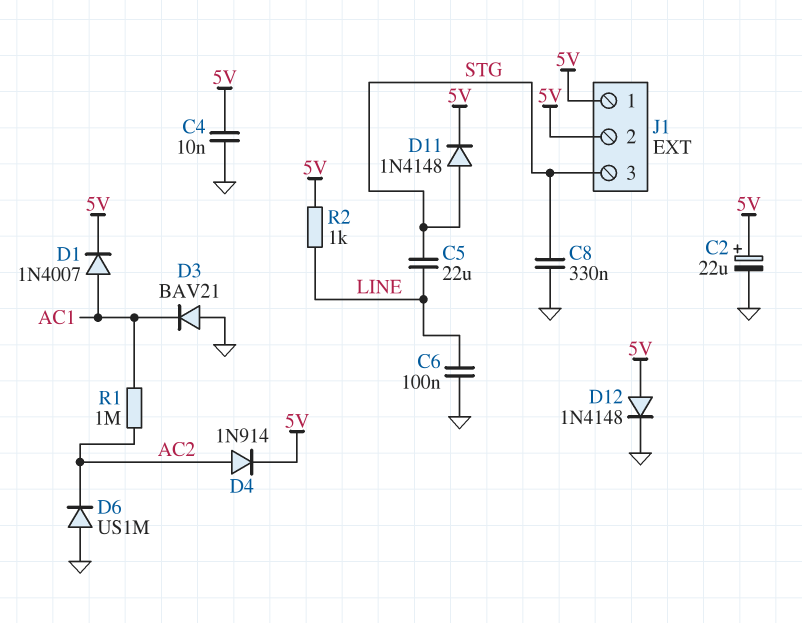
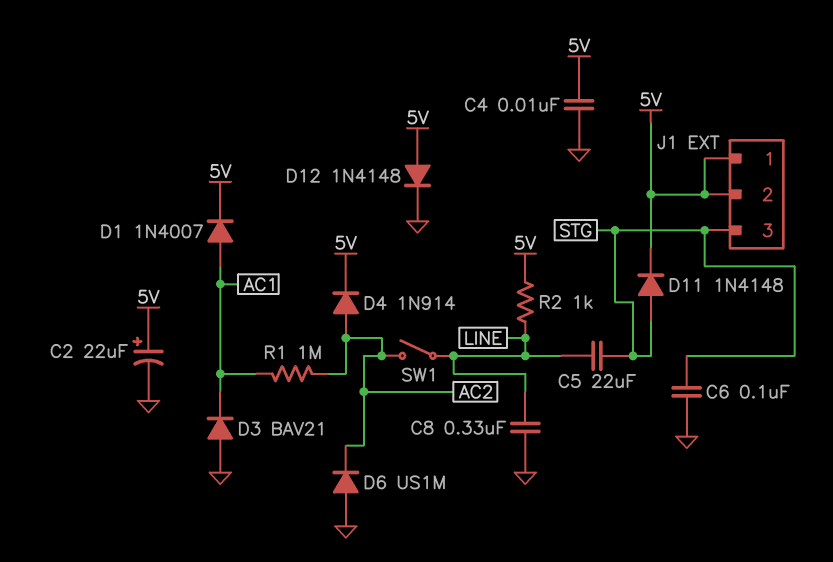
C6: 100nF (GND, LINE) -> 100nF (GND, STG)
C8: 330nF (GND, STG) -> 330nF (GND, LINE)
SW1: none -> switch (AC2, LINE)

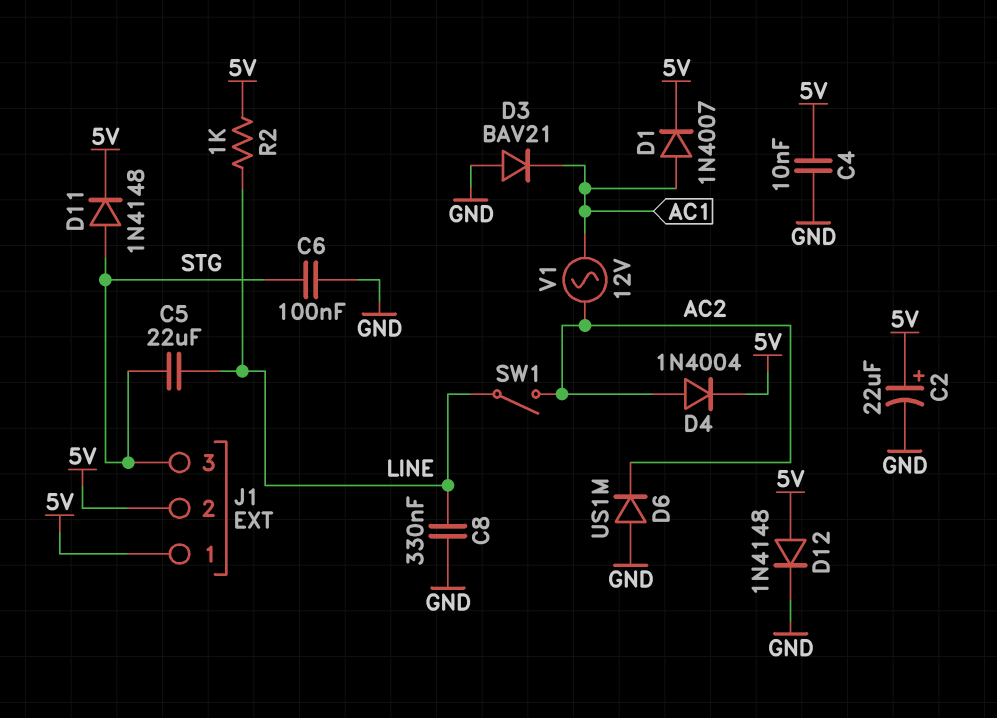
D4: diode 1N914 (A AC2, K 5V) -> diode 1N4004 (A AC2, K 5V)
R1: 1M (AC1, AC2) -> none
V1: none -> AC 12V (AC1, AC2)

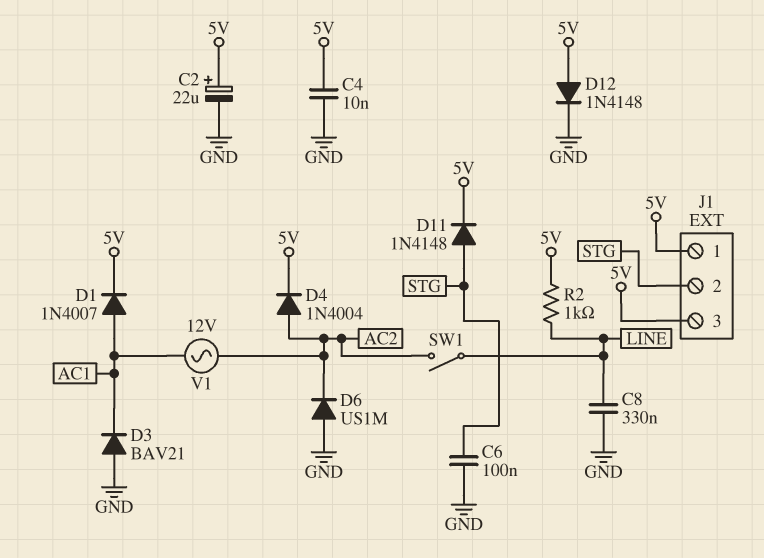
C5: 22uF (LINE, STG) -> none
J1 pin 2: 5V -> STG
J1 pin 3: STG -> 5V

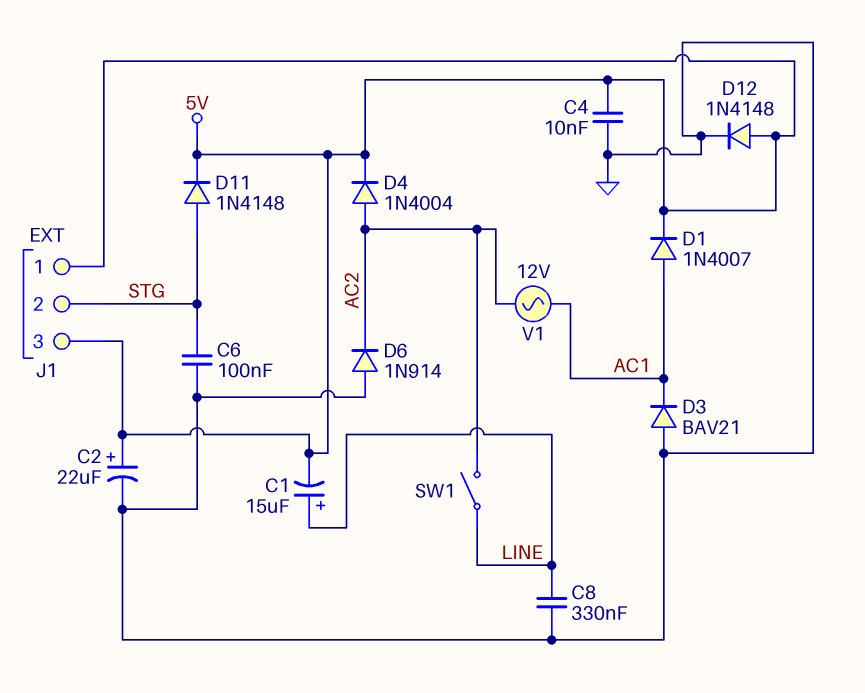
C1: none -> 15uF (plus LINE, minus 5V)
D6: diode US1M (A GND, K AC2) -> diode 1N914 (A GND, K AC2)
R2: 1k (5V, LINE) -> none

